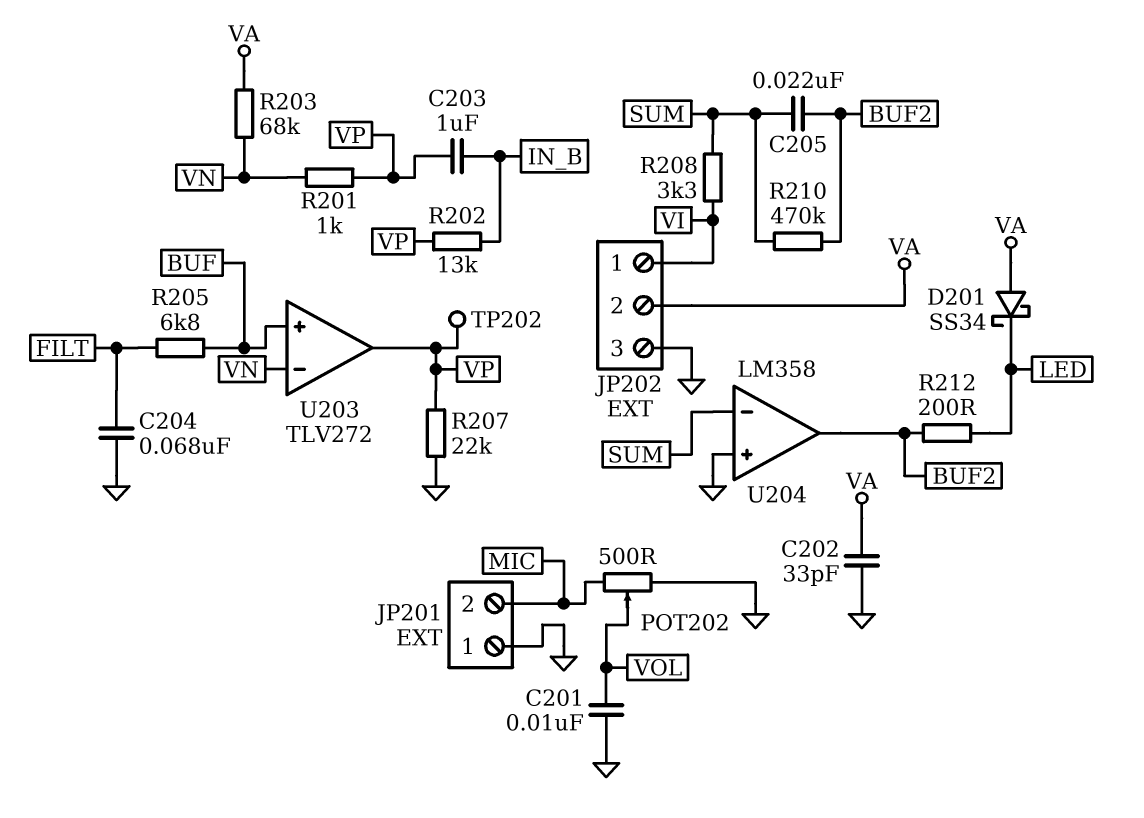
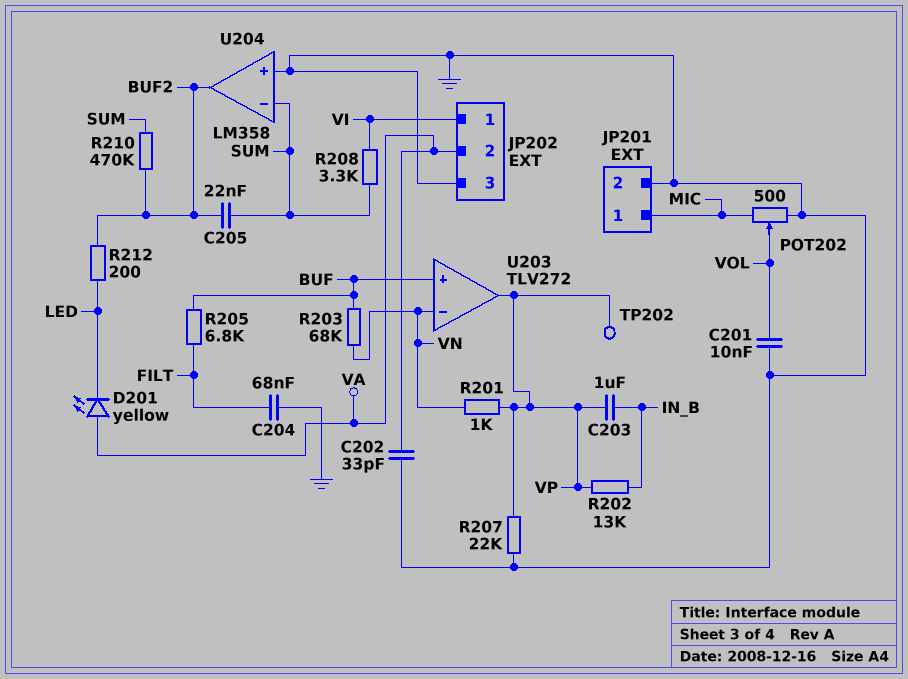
D201: schottky SS34 (A VA, K LED) -> LED yellow (A VA, K LED)
JP201 pin 1: GND -> MIC
JP201 pin 2: MIC -> GND
R203: 68k (VA, VN) -> 68k (BUF, VN)

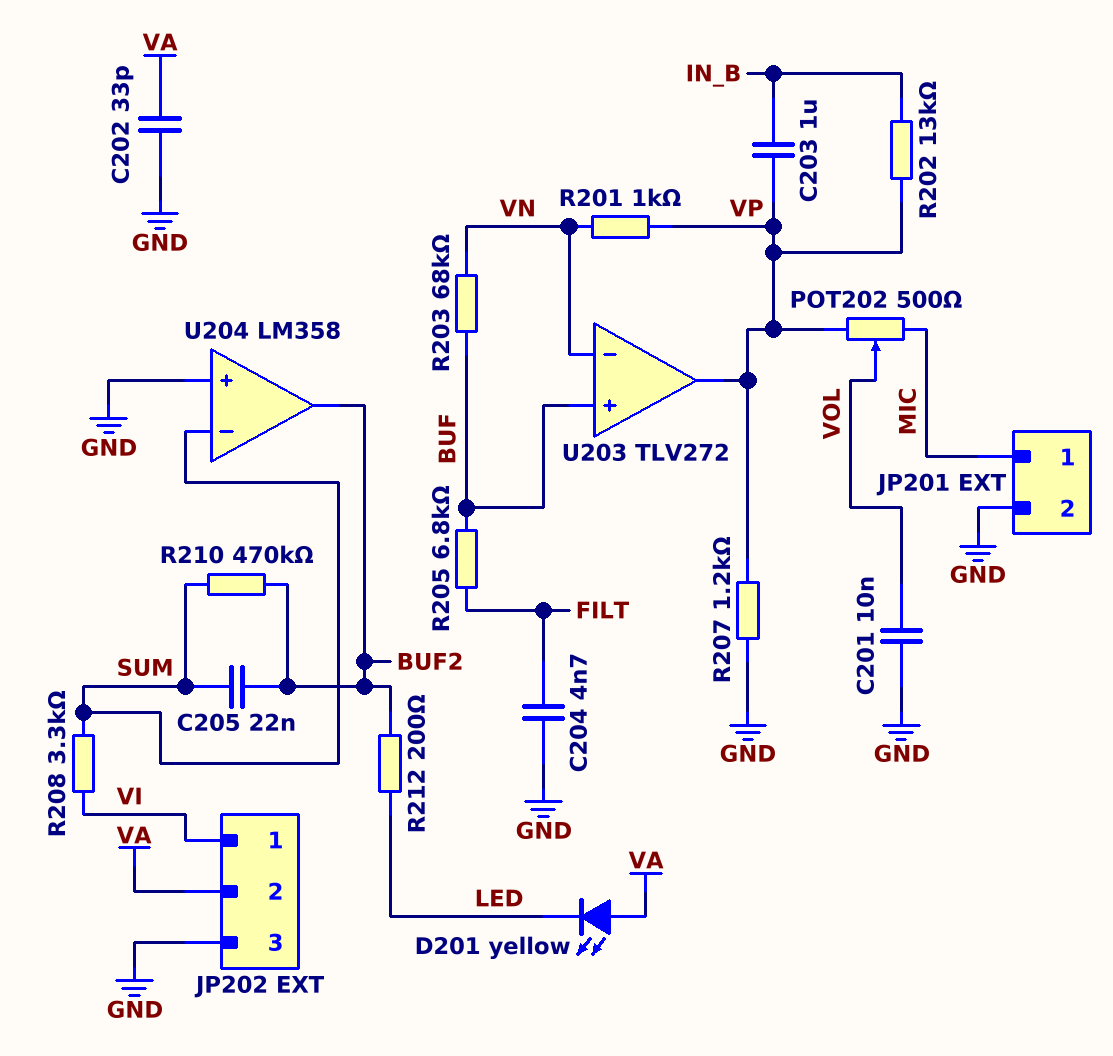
C204: 68nF (FILT, GND) -> 4.7nF (FILT, GND)
POT202: 500 (GND, MIC, wiper VOL) -> 500 (MIC, VP, wiper VOL)
R207: 22k (GND, VP) -> 1.2k (GND, VP)
TP202: test point (VP) -> none

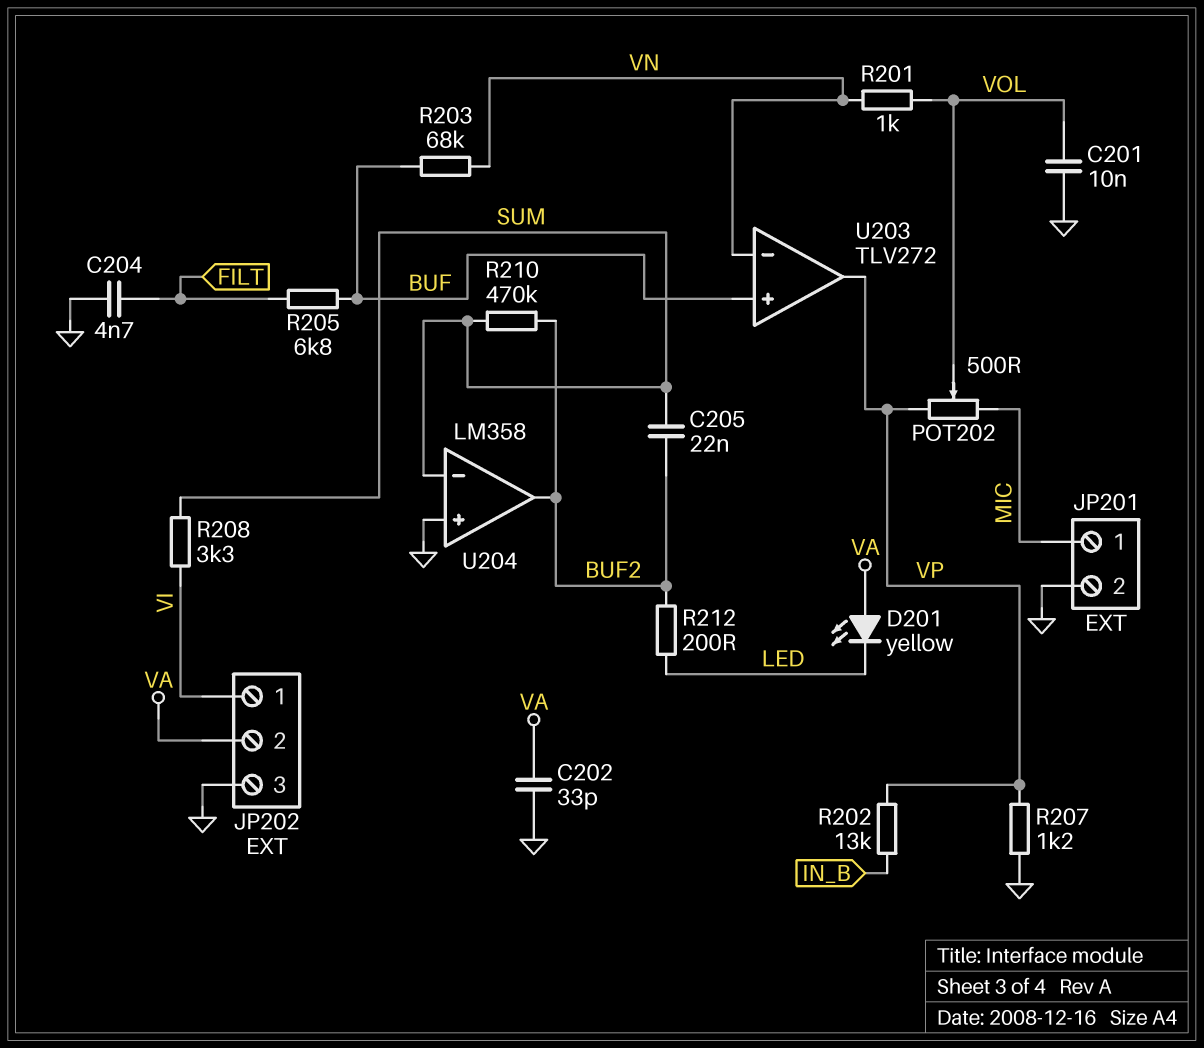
C203: 1uF (IN_B, VP) -> none
R201: 1k (VN, VP) -> 1k (VN, VOL)

